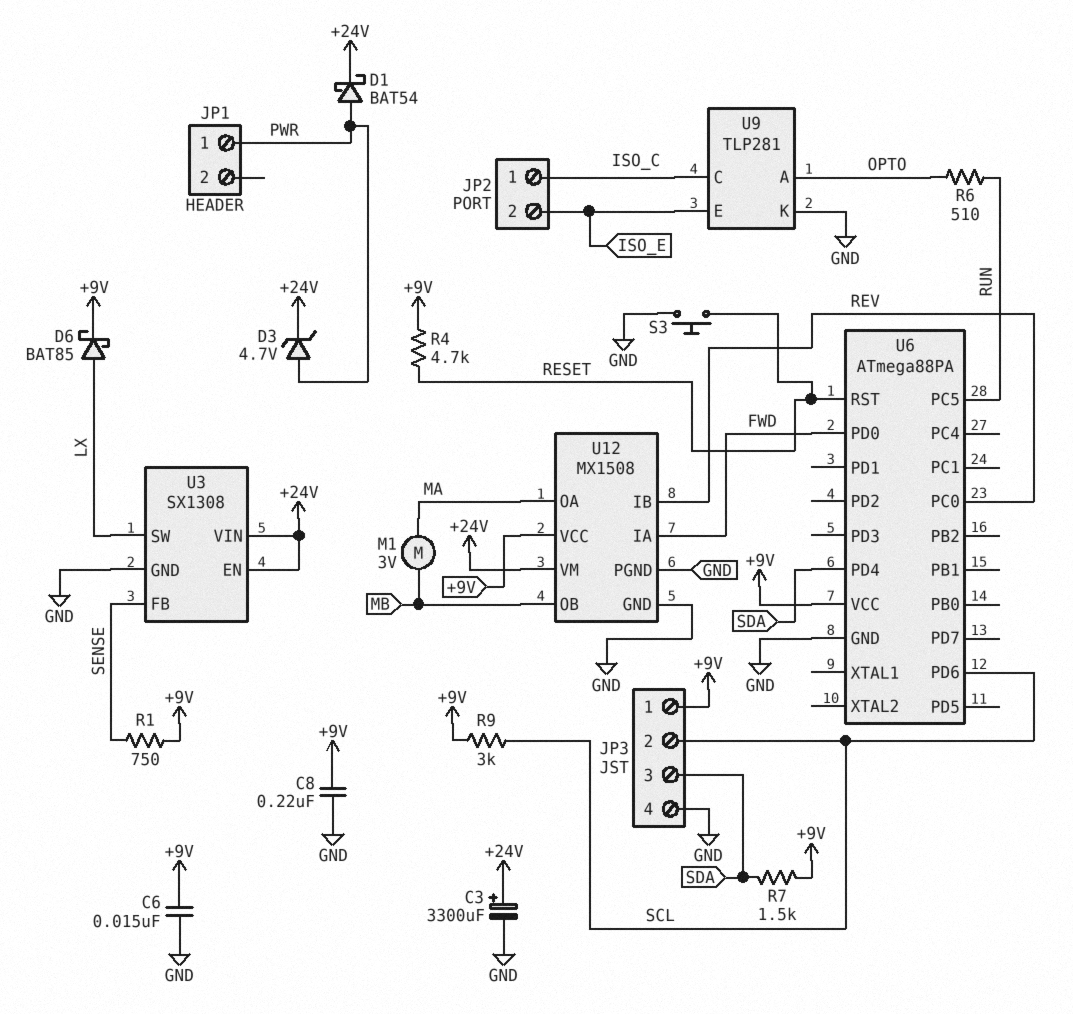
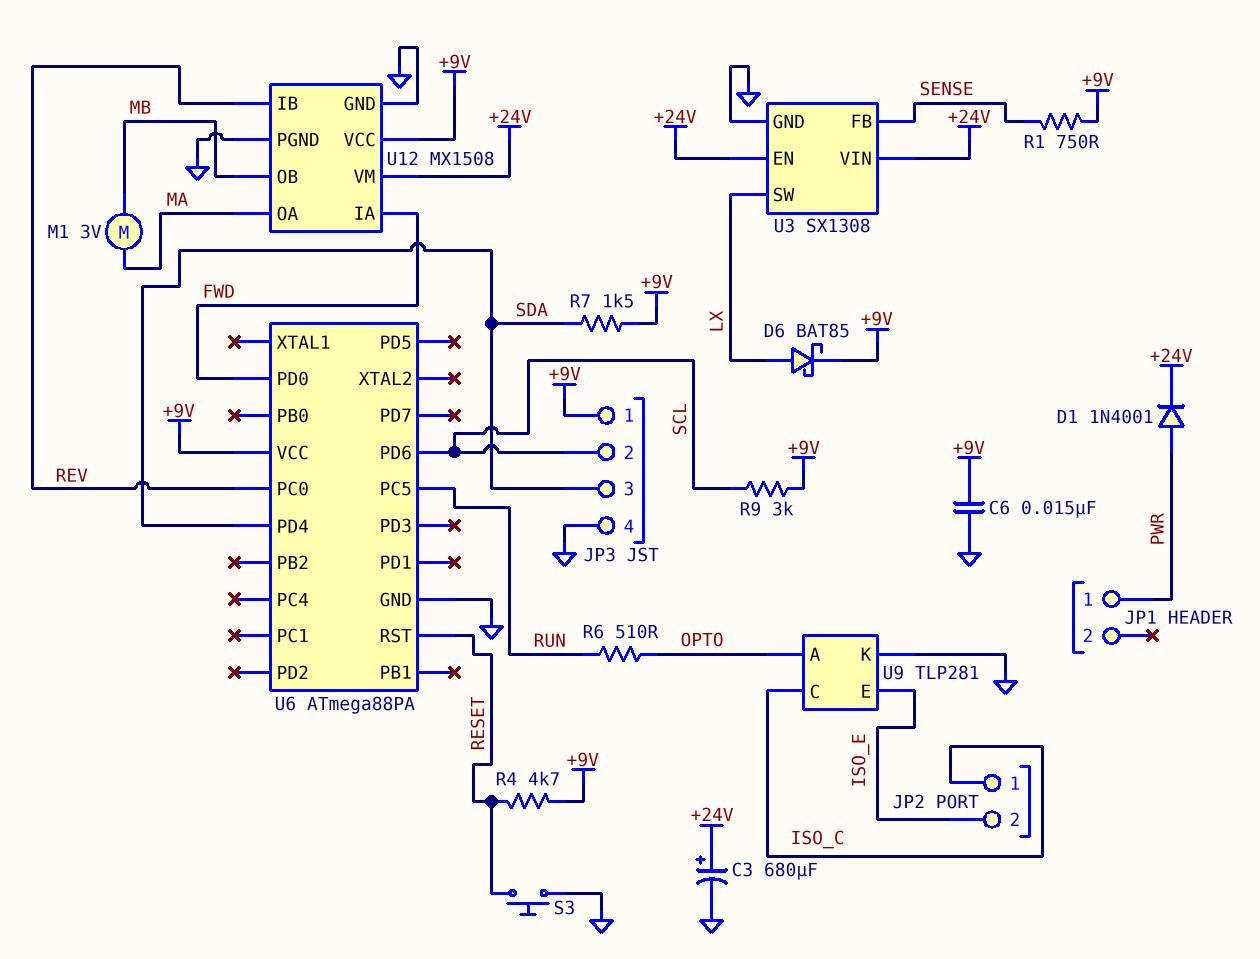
C3: 3300uF (plus +24V, minus GND) -> 680uF (plus +24V, minus GND)
C8: 220nF (+9V, GND) -> none
D1: schottky BAT54 (A PWR, K +24V) -> diode 1N4001 (A PWR, K +24V)
D3: zener 4.7V (A PWR, K +24V) -> none

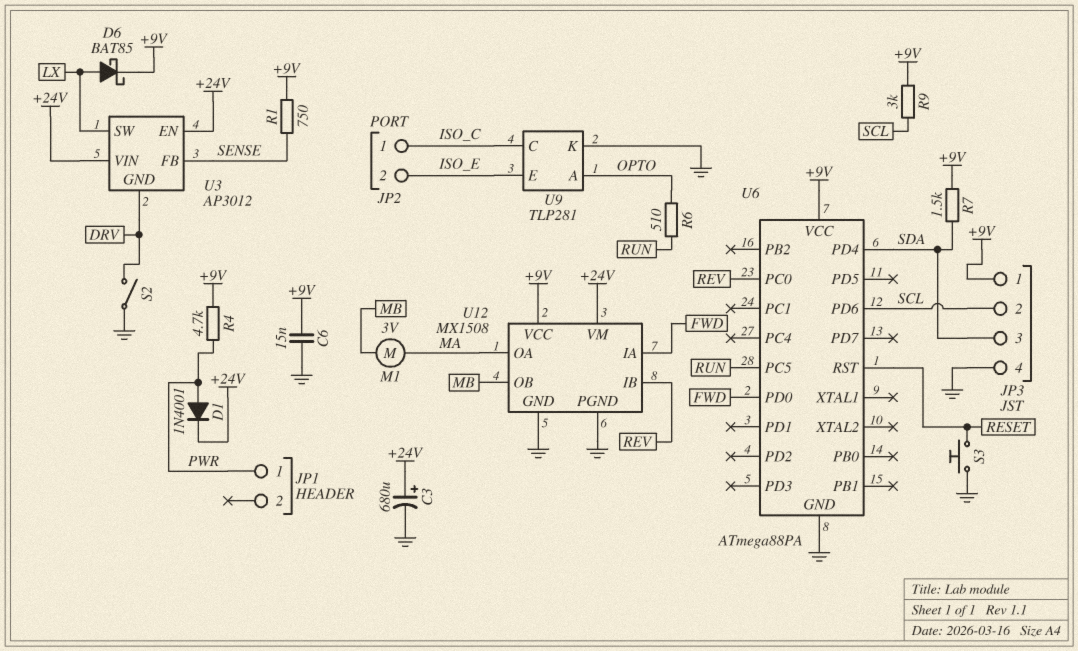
R4: 4.7k (+9V, RESET) -> 4.7k (+9V, PWR)
S2: none -> switch (DRV, GND)
U3: SX1308 -> AP3012
U3 pin GND: GND -> DRV

